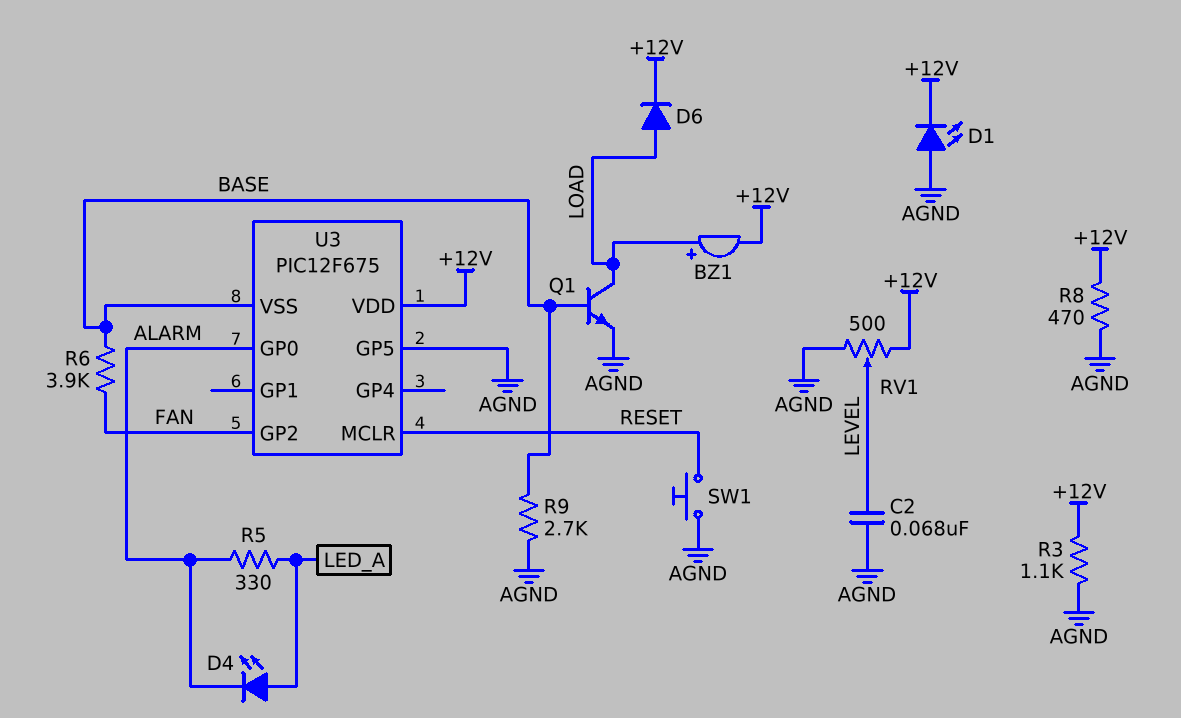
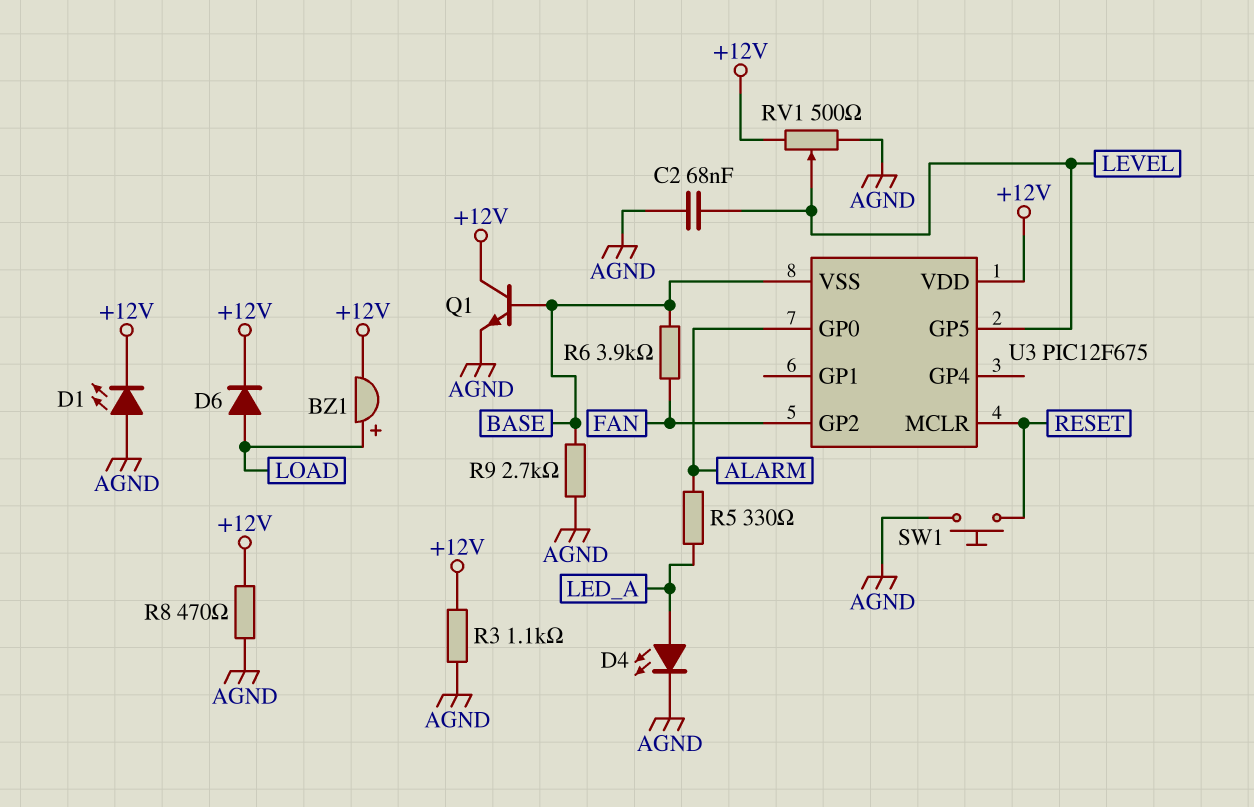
D4: LED (A LED_A, K ALARM) -> LED (A LED_A, K AGND)
Q1: NPN (B BASE, C LOAD, E AGND) -> NPN (B BASE, C +12V, E AGND)
U3 pin GP5: AGND -> LEVEL

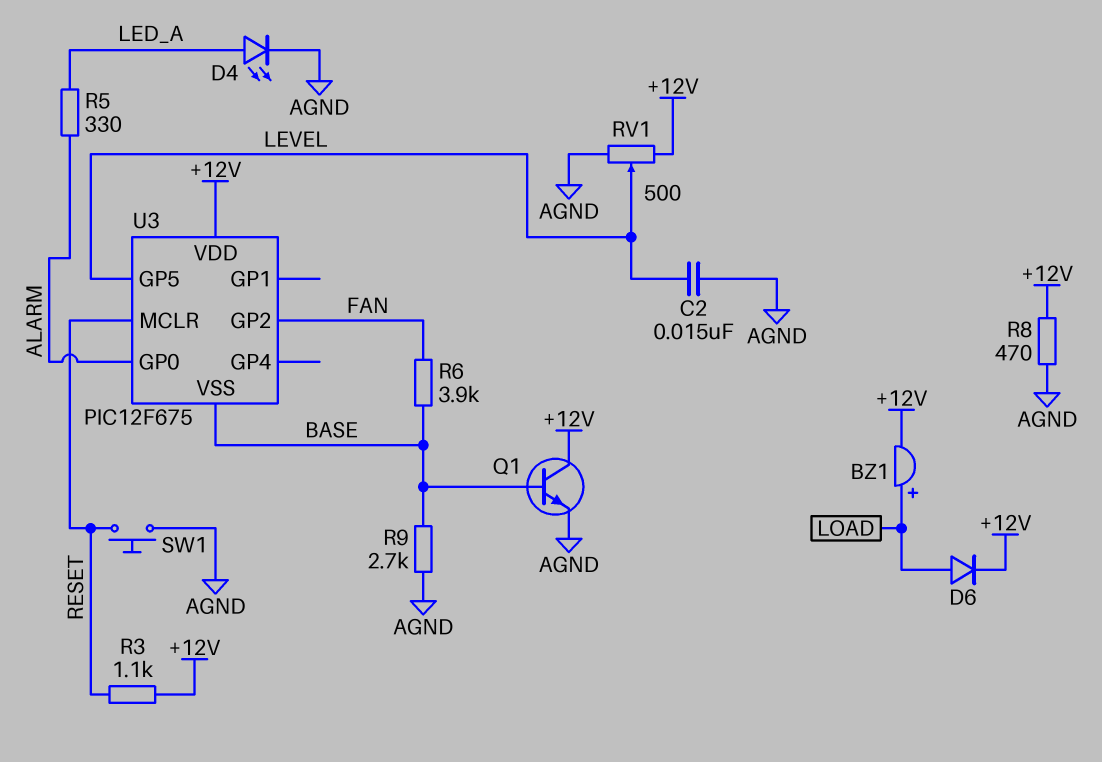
C2: 68nF (AGND, LEVEL) -> 15nF (AGND, LEVEL)
D1: LED (A AGND, K +12V) -> none
R3: 1.1k (+12V, AGND) -> 1.1k (+12V, RESET)

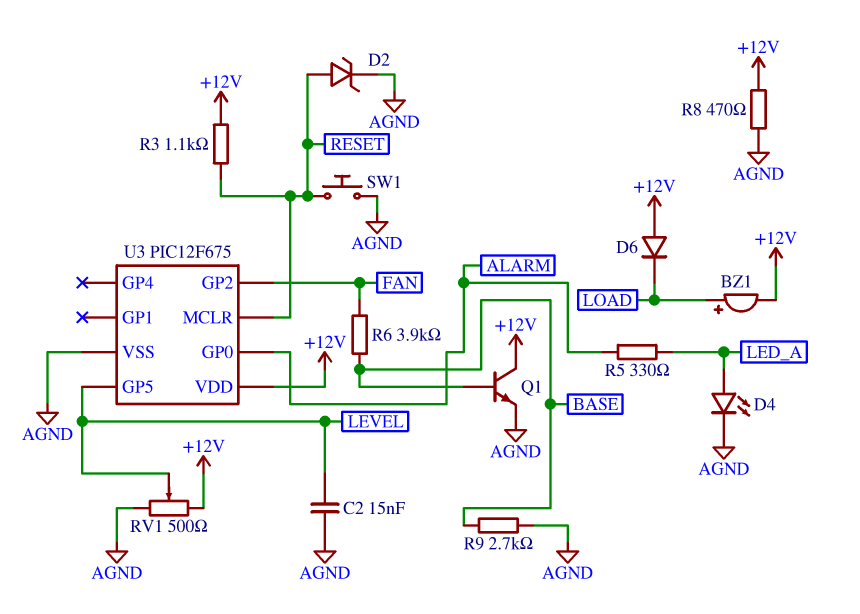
D2: none -> zener (A RESET, K AGND)
D6: diode (A LOAD, K +12V) -> diode (A +12V, K LOAD)
U3 pin VSS: BASE -> AGND

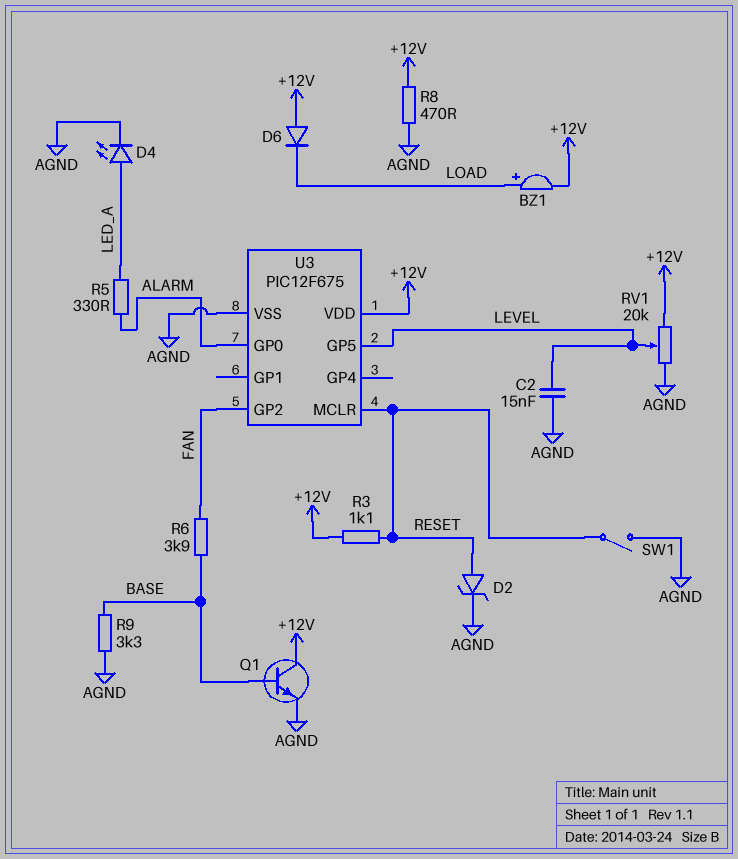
R9: 2.7k (AGND, BASE) -> 3.3k (AGND, BASE)
RV1: 500 (+12V, AGND, wiper LEVEL) -> 20k (+12V, AGND, wiper LEVEL)
SW1: button (AGND, RESET) -> switch (AGND, RESET)

